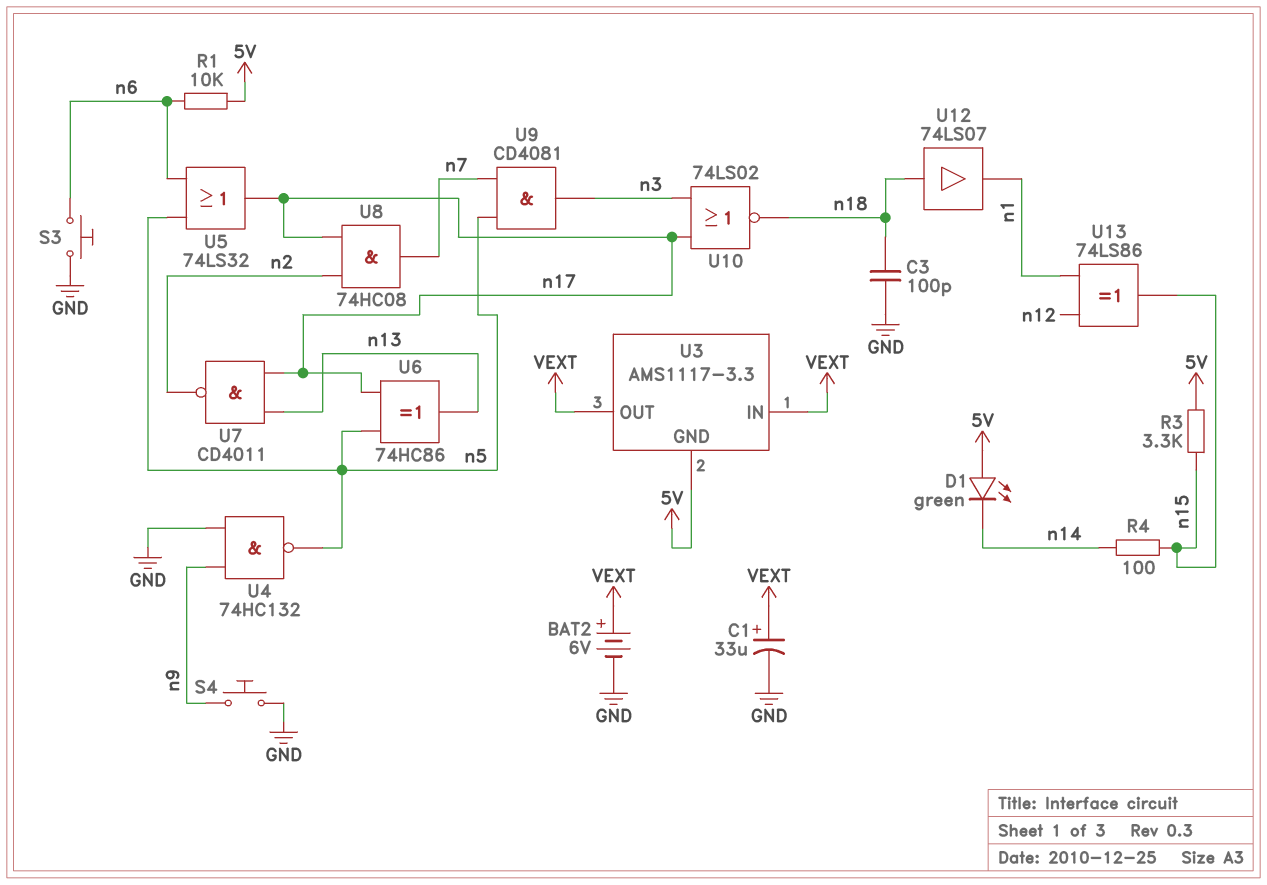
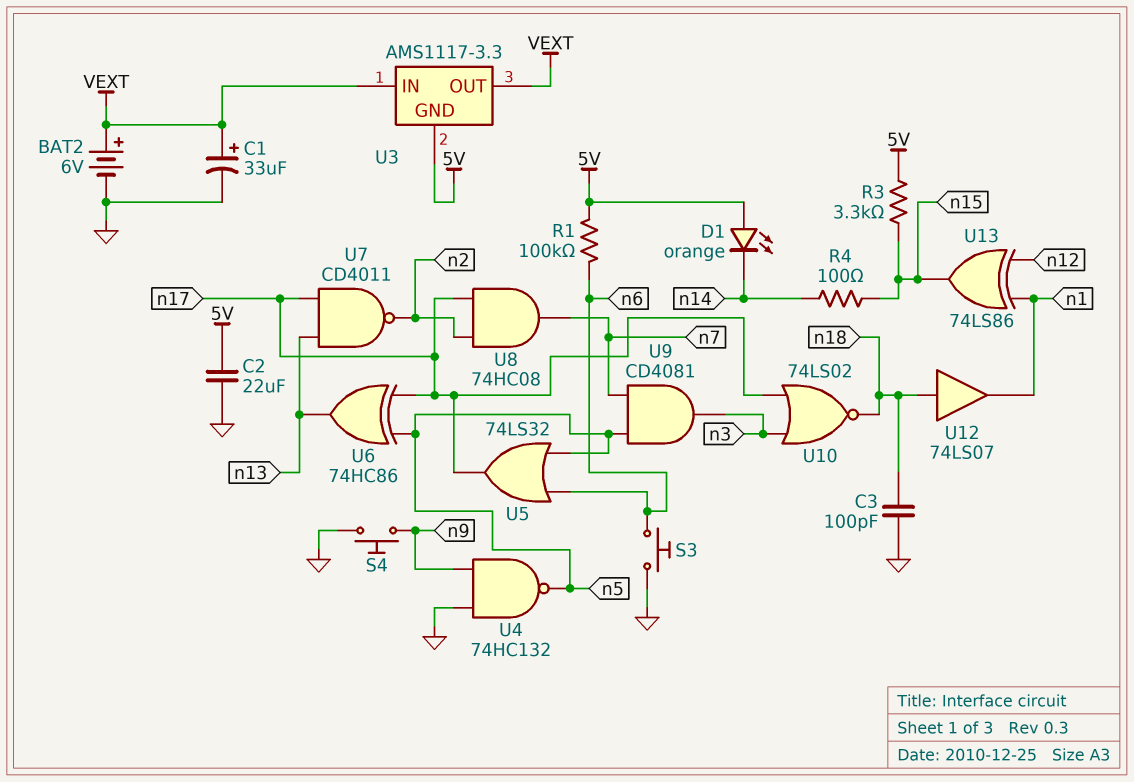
C2: none -> 22uF (5V, GND)
D1: LED green (A 5V, K n14) -> LED orange (A 5V, K n14)
R1: 10k (5V, n6) -> 100k (5V, n6)

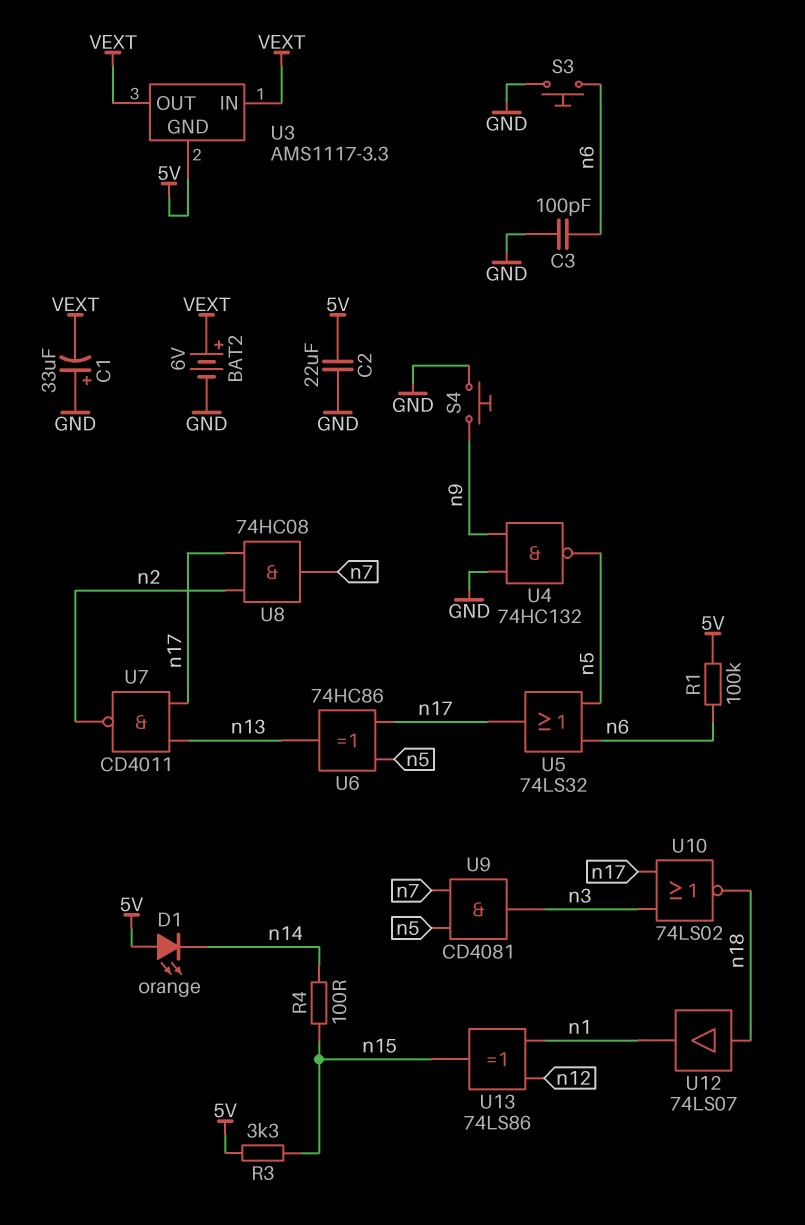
C1: 33uF (plus VEXT, minus GND) -> 33uF (plus GND, minus VEXT)
C3: 100pF (GND, n18) -> 100pF (GND, n6)

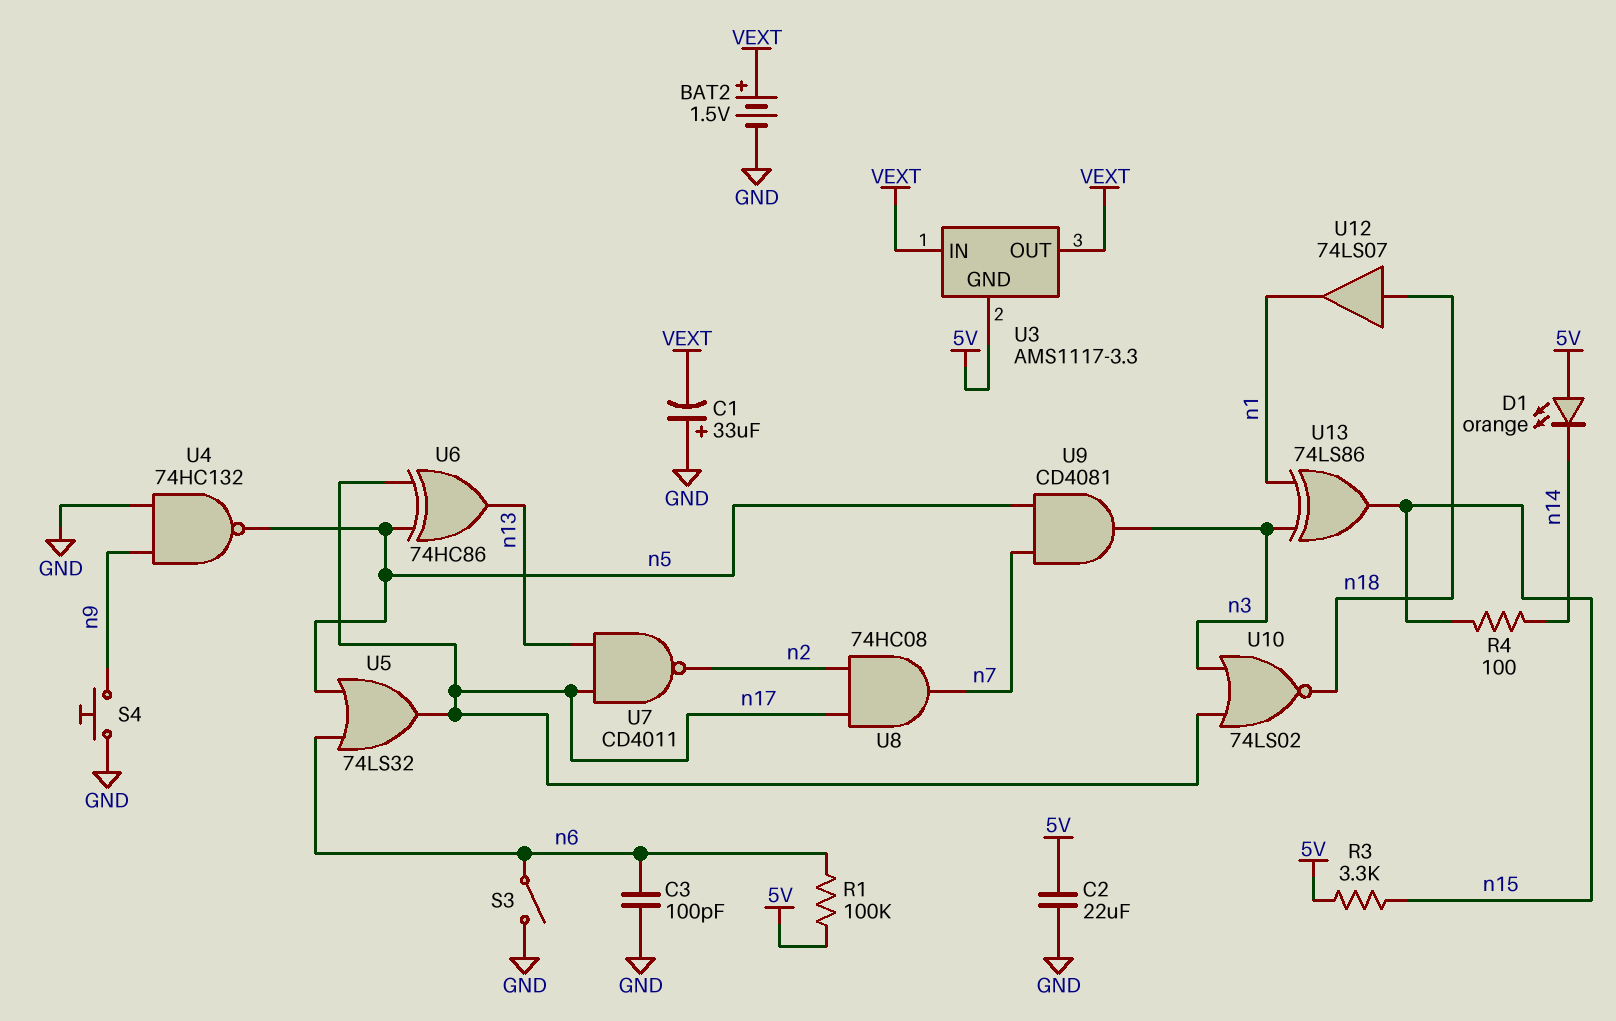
BAT2: 6V (plus VEXT, minus GND) -> 1.5V (plus VEXT, minus GND)
S3: button (GND, n6) -> switch (GND, n6)
U13: XOR 74LS86 (in n1, in n12, out n15) -> XOR 74LS86 (in n1, in n3, out n15)

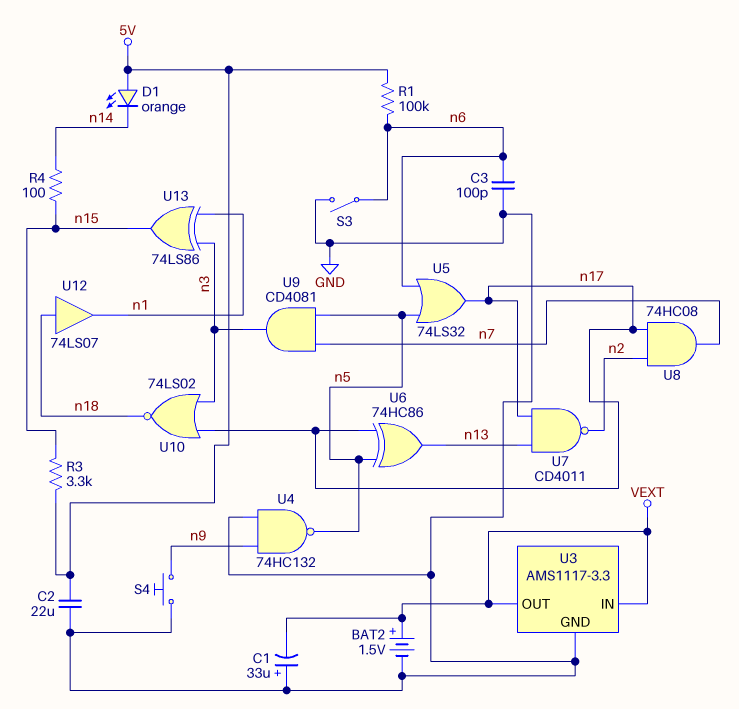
U3 pin GND: 5V -> GND

